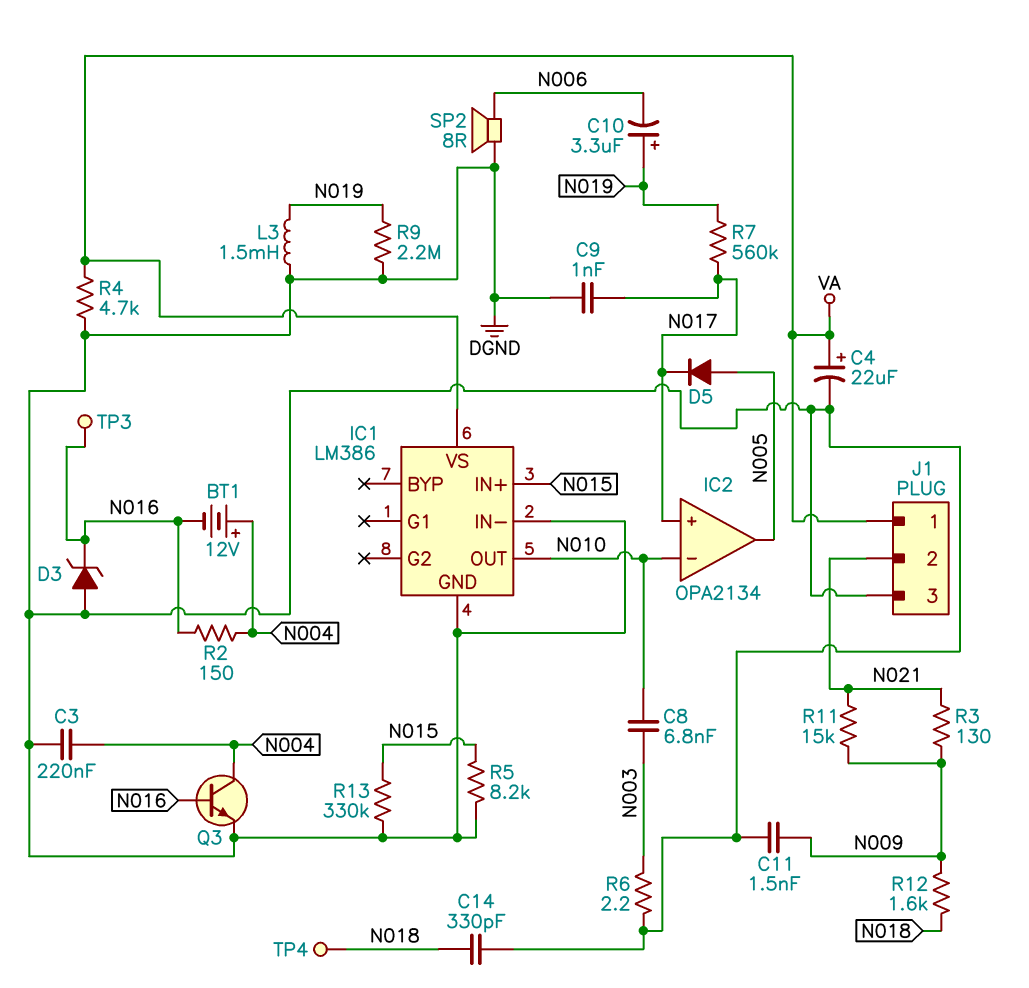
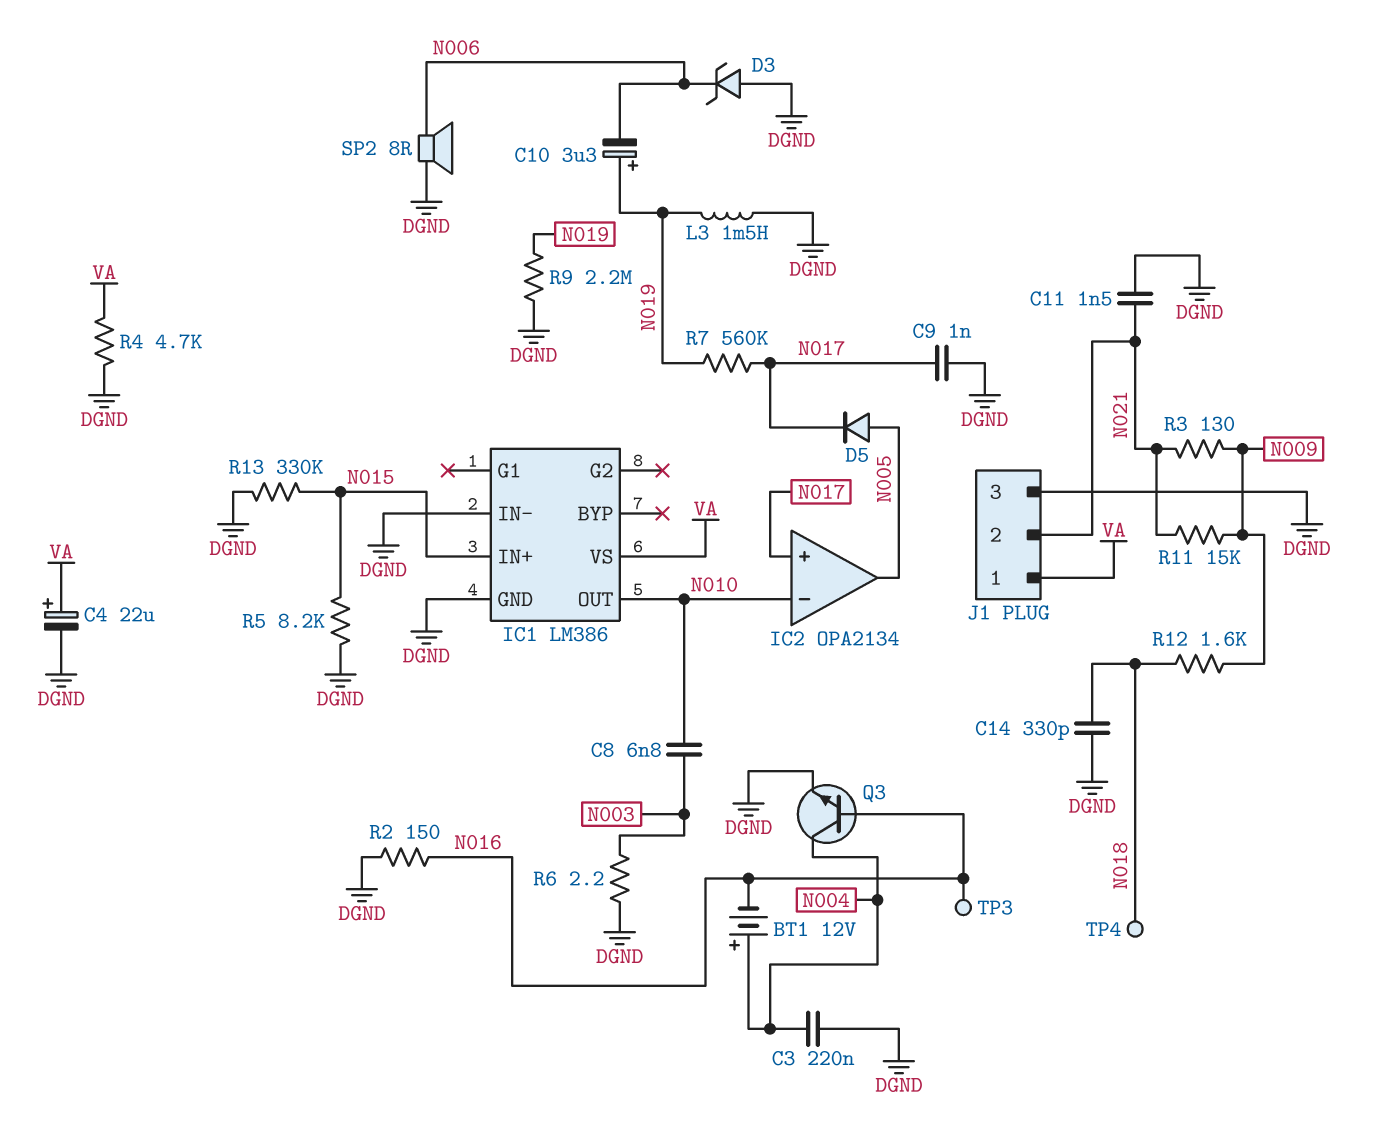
C11: 1.5nF (DGND, N009) -> 1.5nF (DGND, N021)
D3: zener (A DGND, K N016) -> zener (A DGND, K N006)
R2: 150 (N004, N016) -> 150 (DGND, N016)

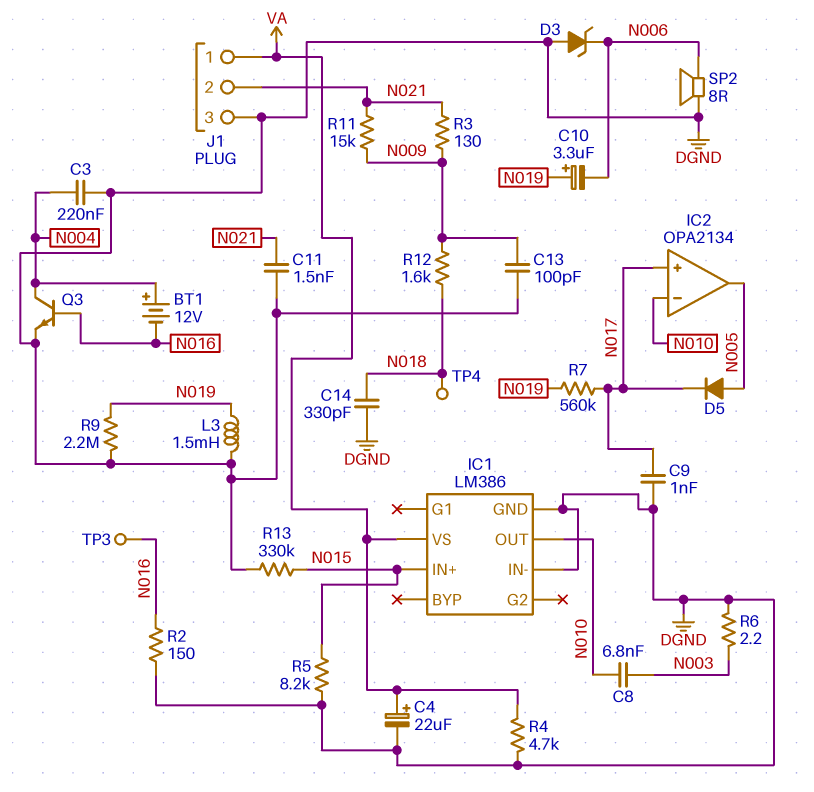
C13: none -> 100pF (DGND, N009)

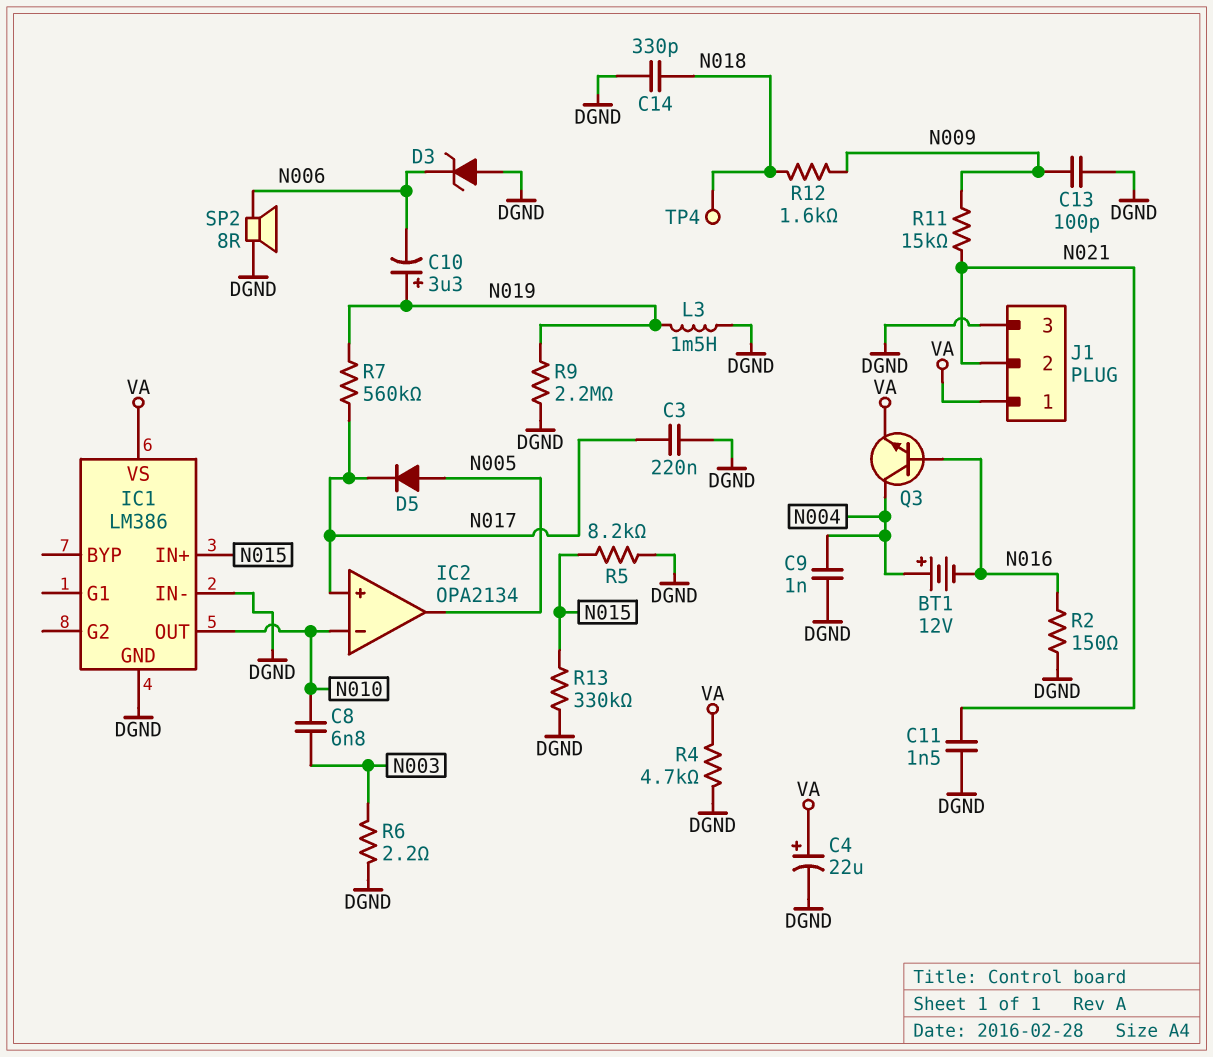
C3: 220nF (DGND, N004) -> 220nF (DGND, N017)
C9: 1nF (DGND, N017) -> 1nF (DGND, N004)
Q3: NPN (B N016, C N004, E DGND) -> NPN (B N016, C N004, E VA)
R3: 130 (N009, N021) -> none
TP3: test point (N016) -> none

